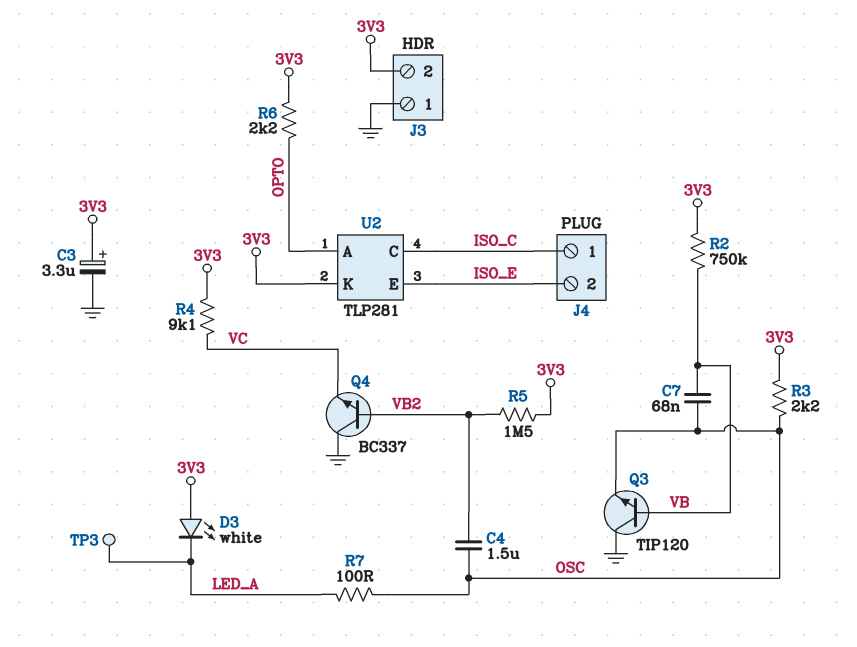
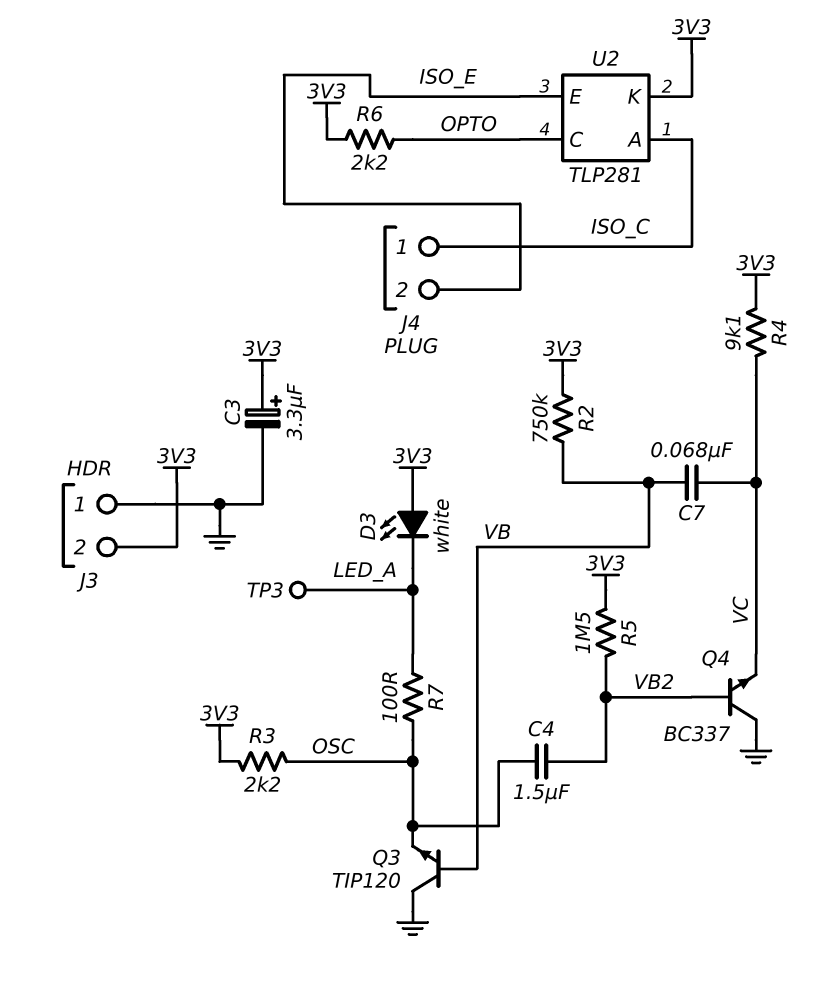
C7: 68nF (OSC, VB) -> 68nF (VB, VC)
U2 pin A: OPTO -> ISO_C
U2 pin C: ISO_C -> OPTO

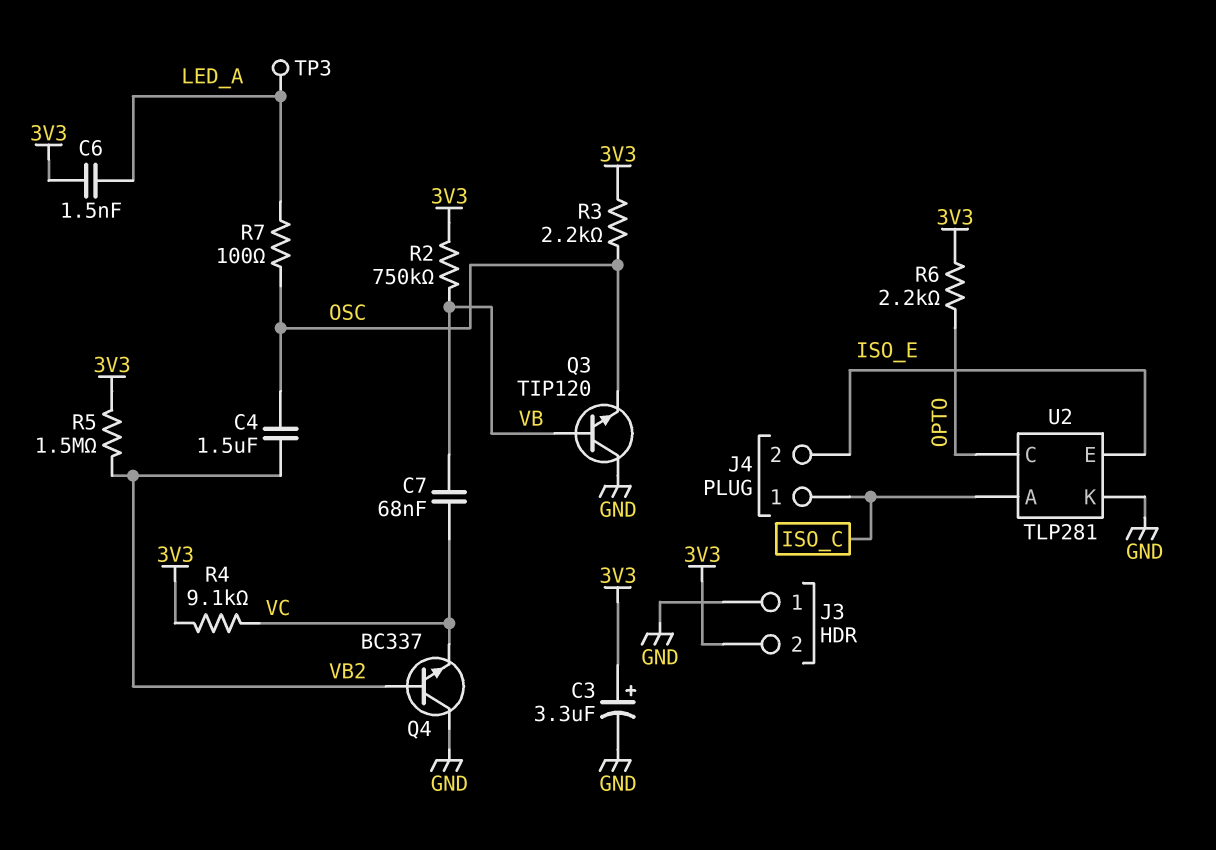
C6: none -> 1.5nF (3V3, LED_A)
D3: LED white (A 3V3, K LED_A) -> none
U2 pin K: 3V3 -> GND

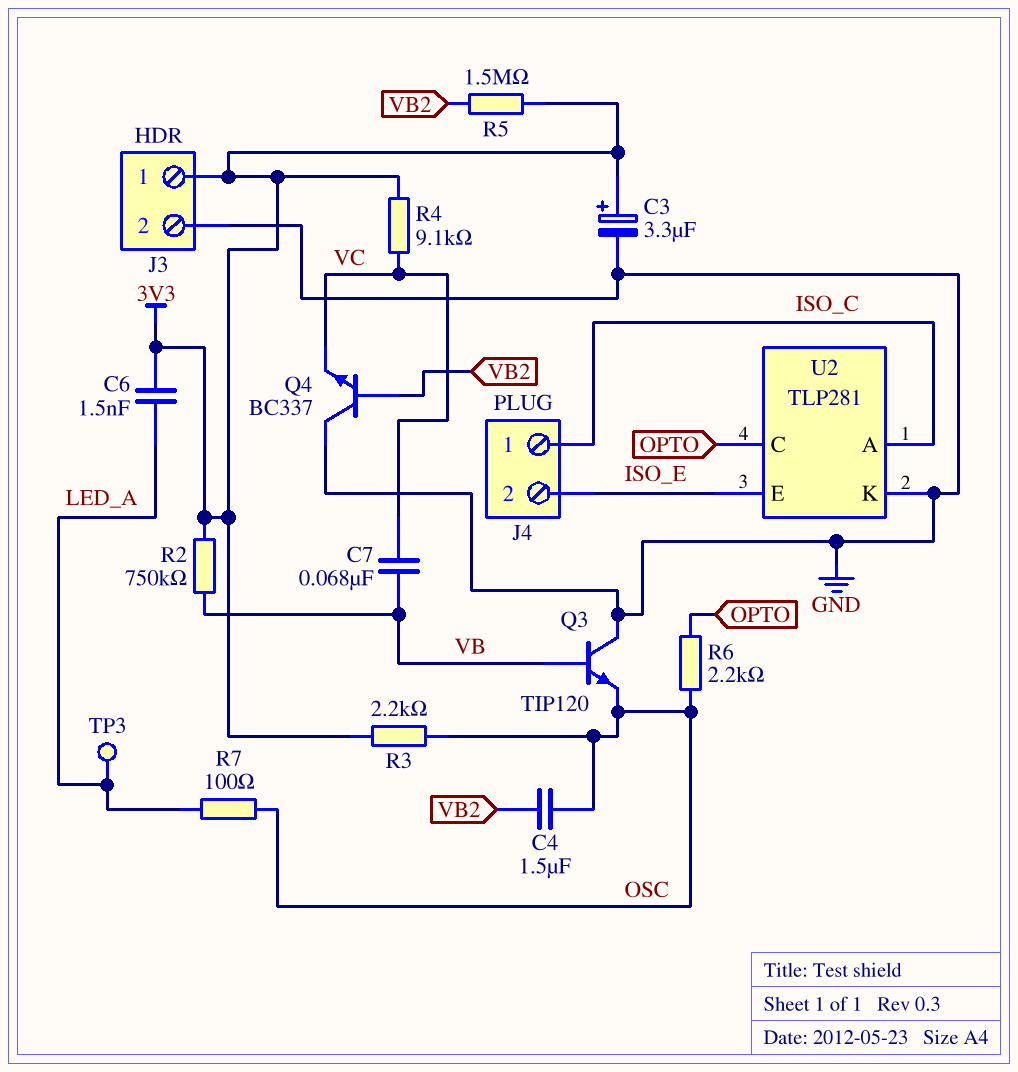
J3 pin 1: GND -> 3V3
J3 pin 2: 3V3 -> GND
R6: 2.2k (3V3, OPTO) -> 2.2k (OPTO, OSC)

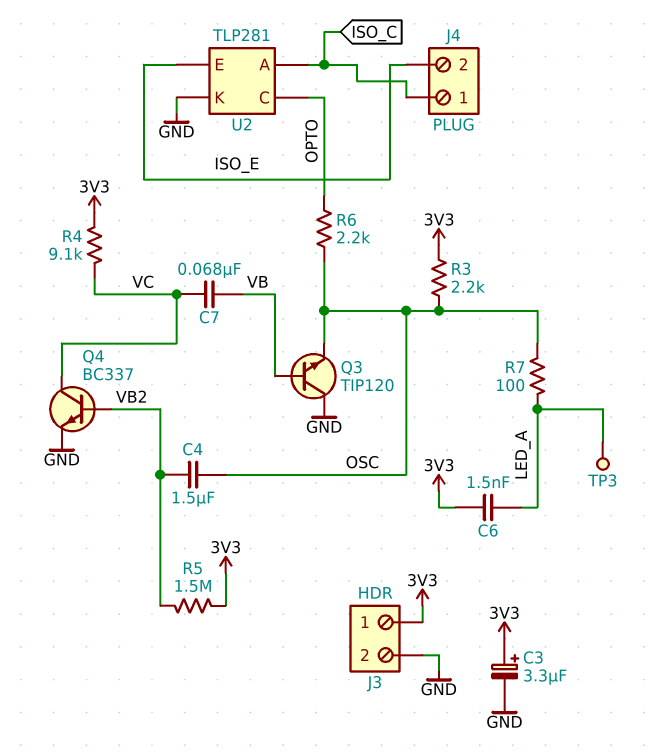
Q4: NPN BC337 (B VB2, C GND, E VC) -> NPN BC337 (B VB2, C VC, E GND)
R2: 750k (3V3, VB) -> none

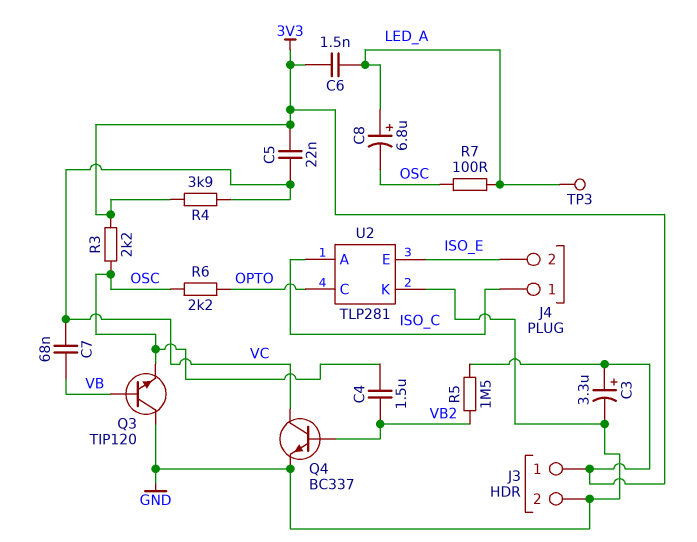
C5: none -> 22nF (3V3, VC)
C8: none -> 6.8uF (plus LED_A, minus OSC)
R4: 9.1k (3V3, VC) -> 3.9k (3V3, VC)

